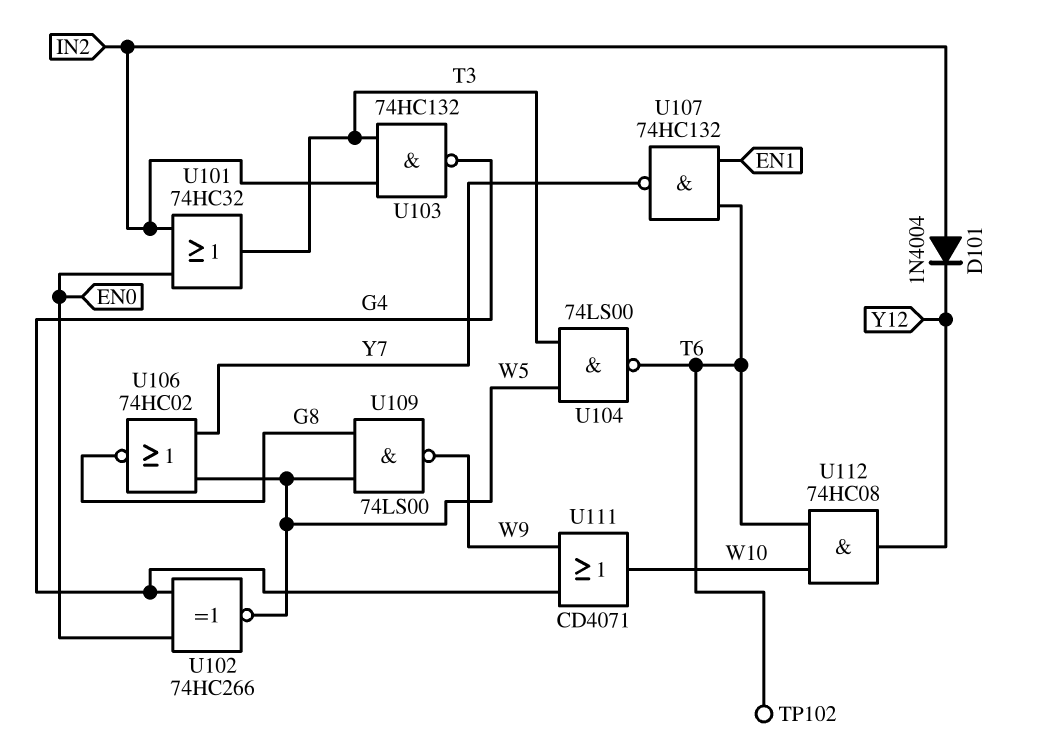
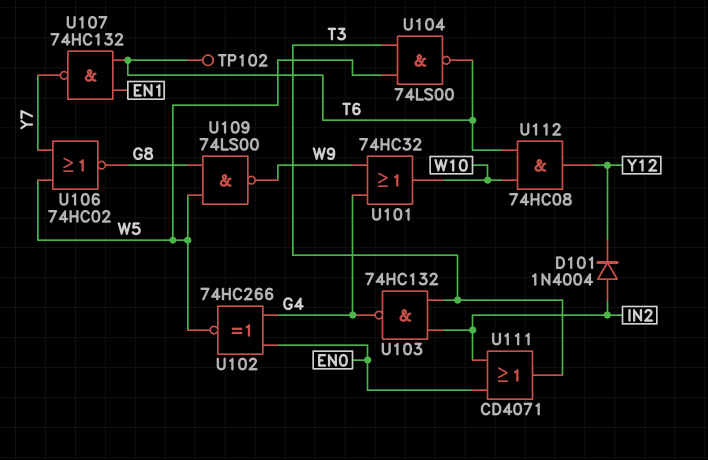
U101: OR 74HC32 (in EN0, in IN2, out T3) -> OR 74HC32 (in G4, in W9, out W10)
U111: OR CD4071 (in G4, in W9, out W10) -> OR CD4071 (in EN0, in IN2, out T3)

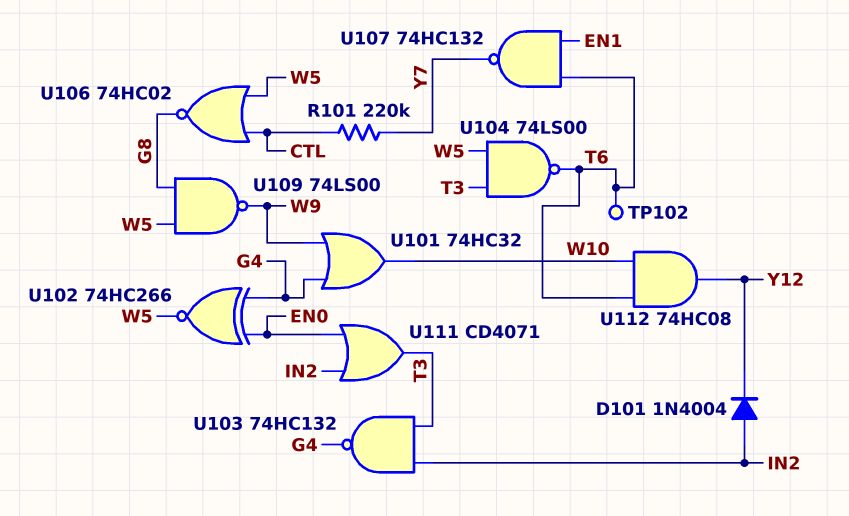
R101: none -> 220k (CTL, Y7)
U106: NOR 74HC02 (in W5, in Y7, out G8) -> NOR 74HC02 (in CTL, in W5, out G8)

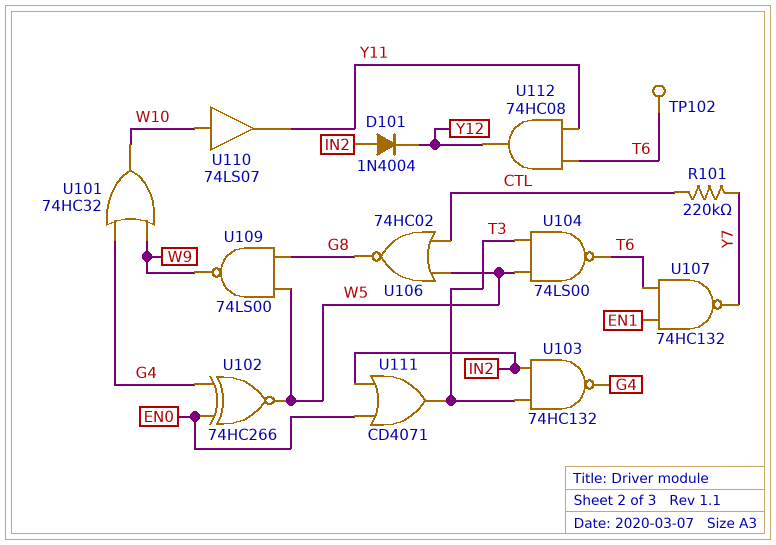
U110: none -> buffer 74LS07 (in W10, out Y11)
U112: AND 74HC08 (in T6, in W10, out Y12) -> AND 74HC08 (in T6, in Y11, out Y12)

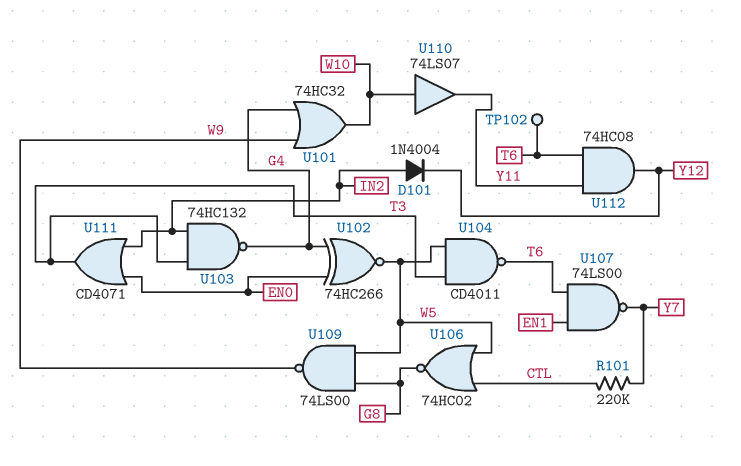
U104: NAND 74LS00 (in T3, in W5, out T6) -> NAND CD4011 (in T3, in W5, out T6)
U107: NAND 74HC132 (in EN1, in T6, out Y7) -> NAND 74LS00 (in EN1, in T6, out Y7)

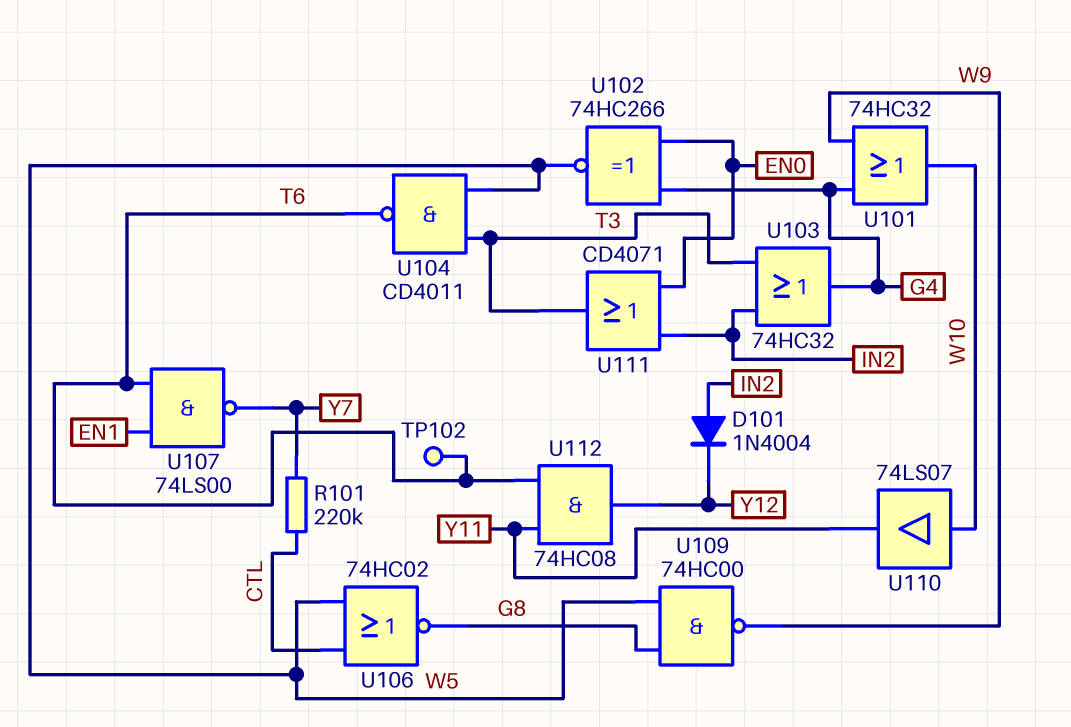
U103: NAND 74HC132 (in IN2, in T3, out G4) -> OR 74HC32 (in IN2, in T3, out G4)
U109: NAND 74LS00 (in G8, in W5, out W9) -> NAND 74HC00 (in G8, in W5, out W9)

